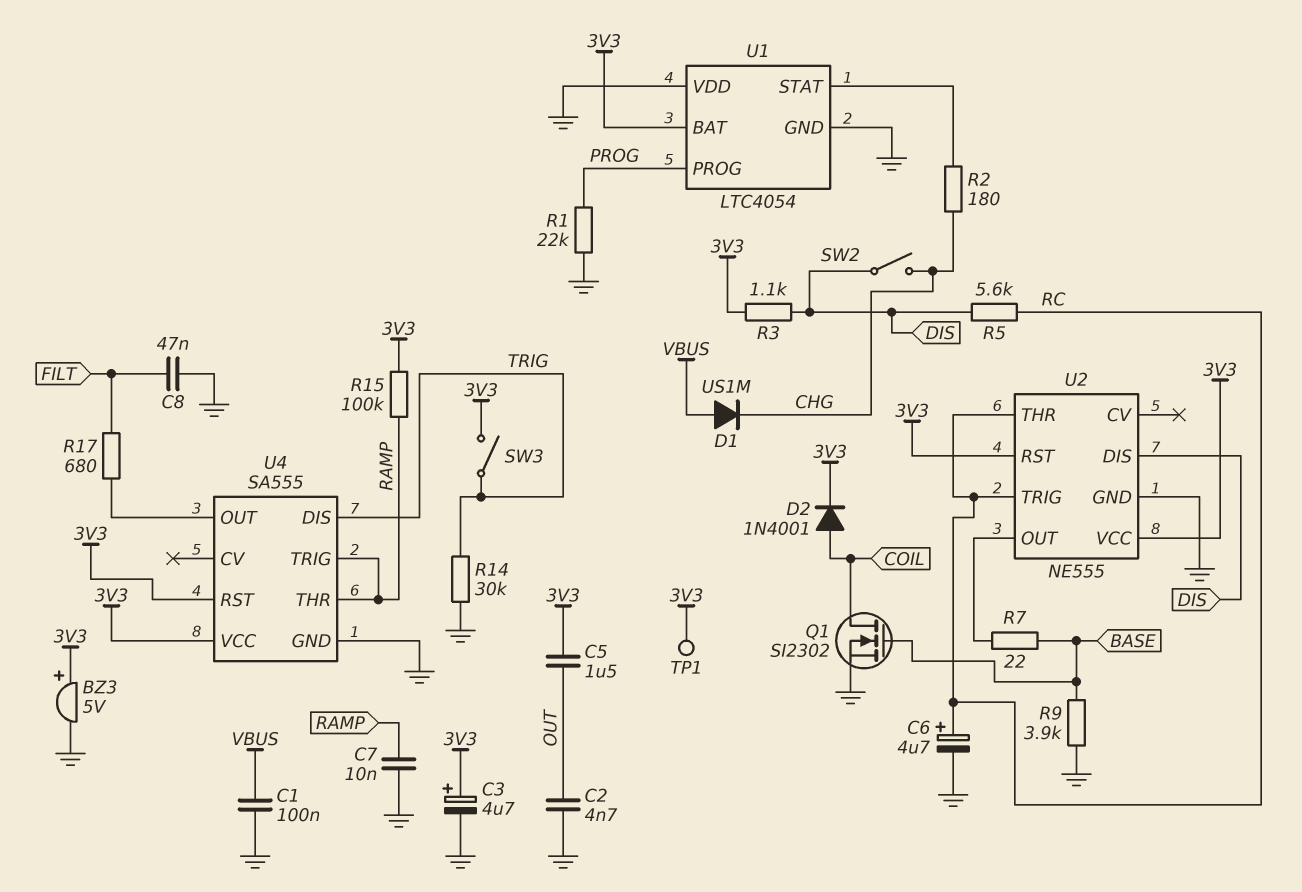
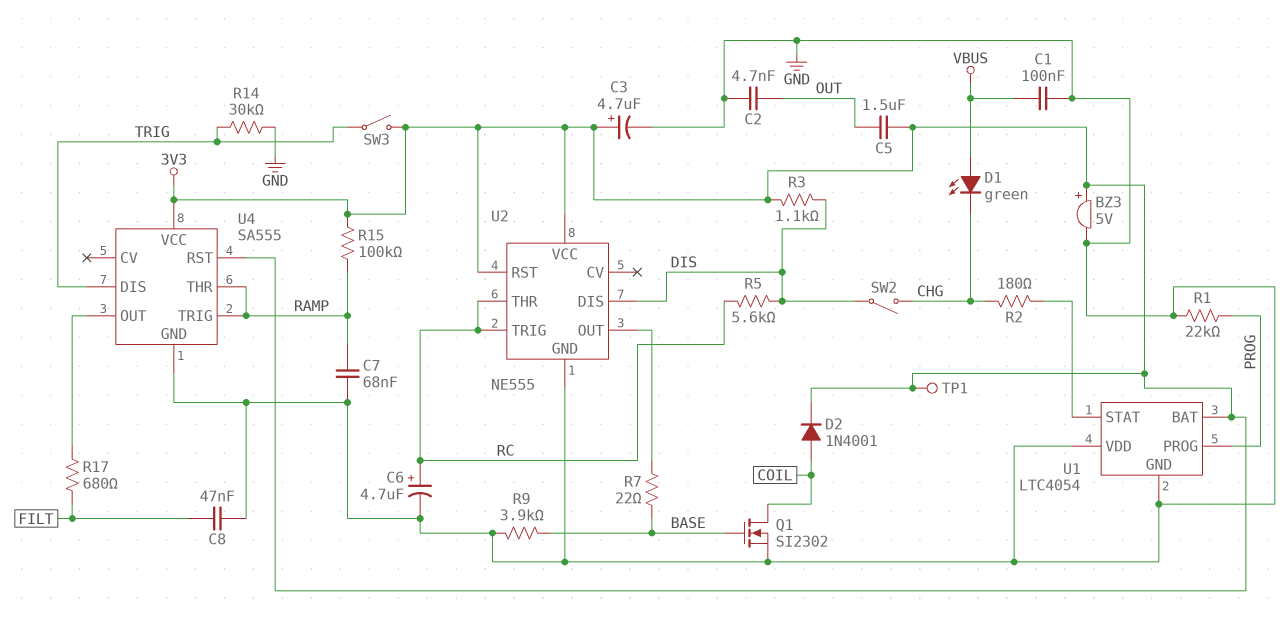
C7: 10nF (GND, RAMP) -> 68nF (GND, RAMP)
D1: diode US1M (A VBUS, K CHG) -> LED green (A VBUS, K CHG)

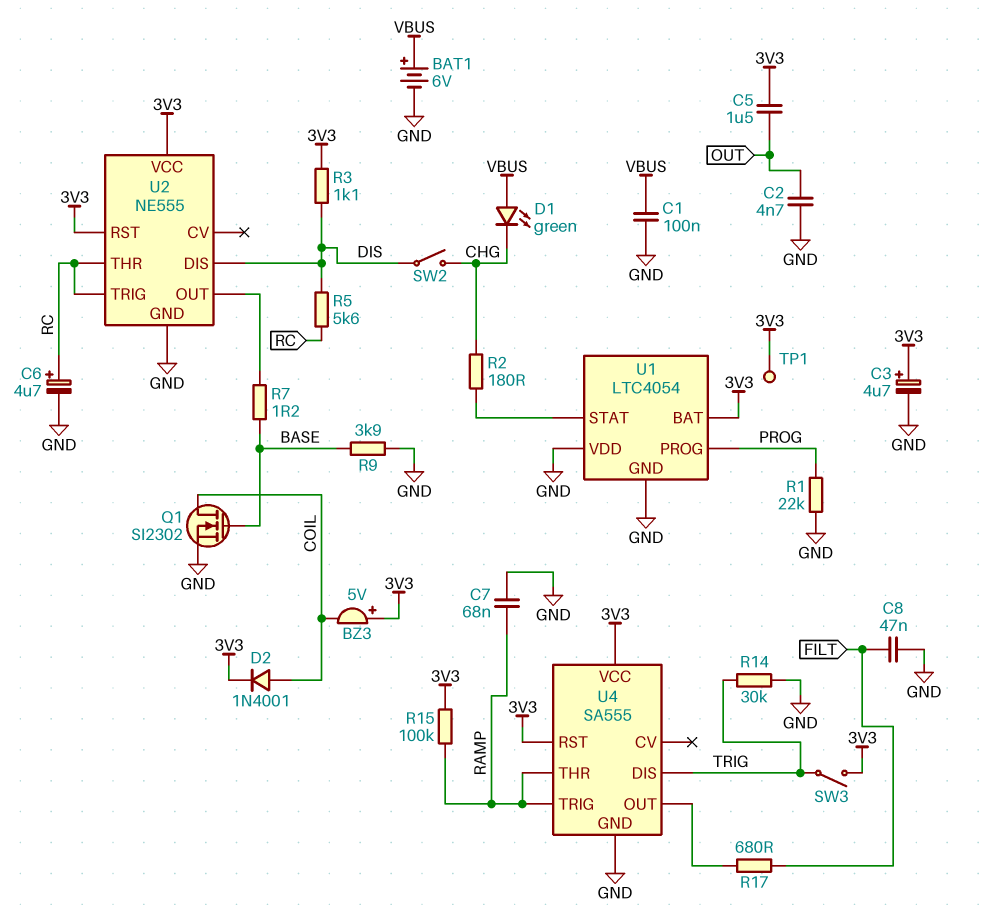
BAT1: none -> 6V (plus VBUS, minus GND)
BZ3: buzzer 5V (plus 3V3, minus GND) -> buzzer 5V (plus 3V3, minus COIL)
R7: 22 (BASE, U2/OUT) -> 1.2 (BASE, U2/OUT)

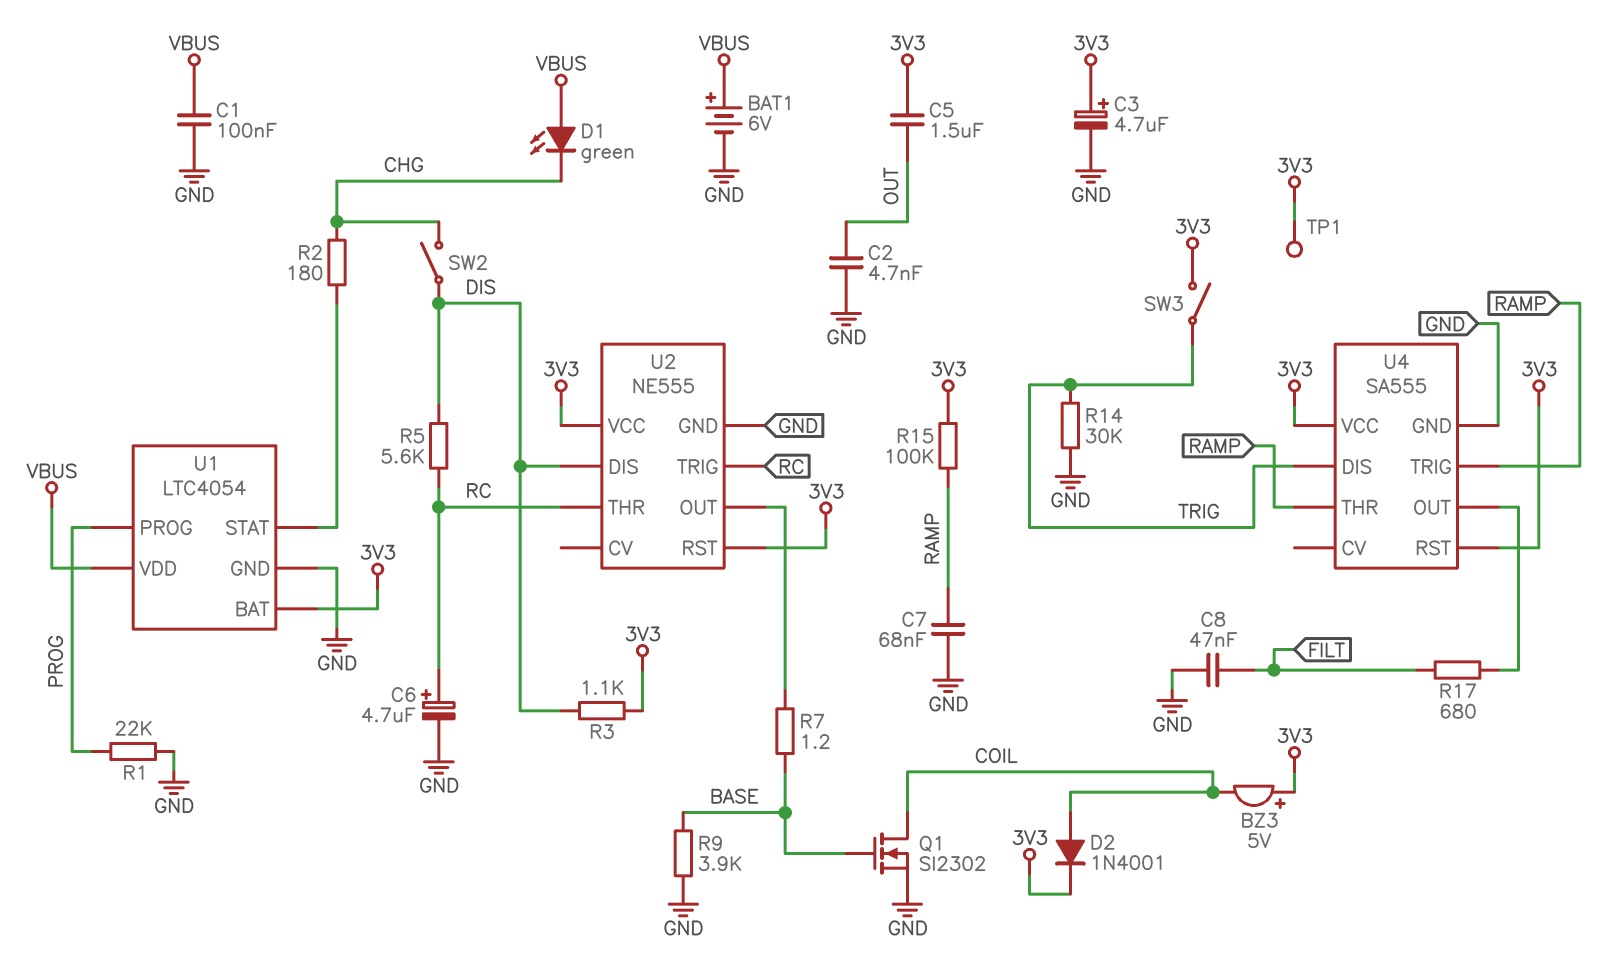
U1 pin VDD: GND -> VBUS

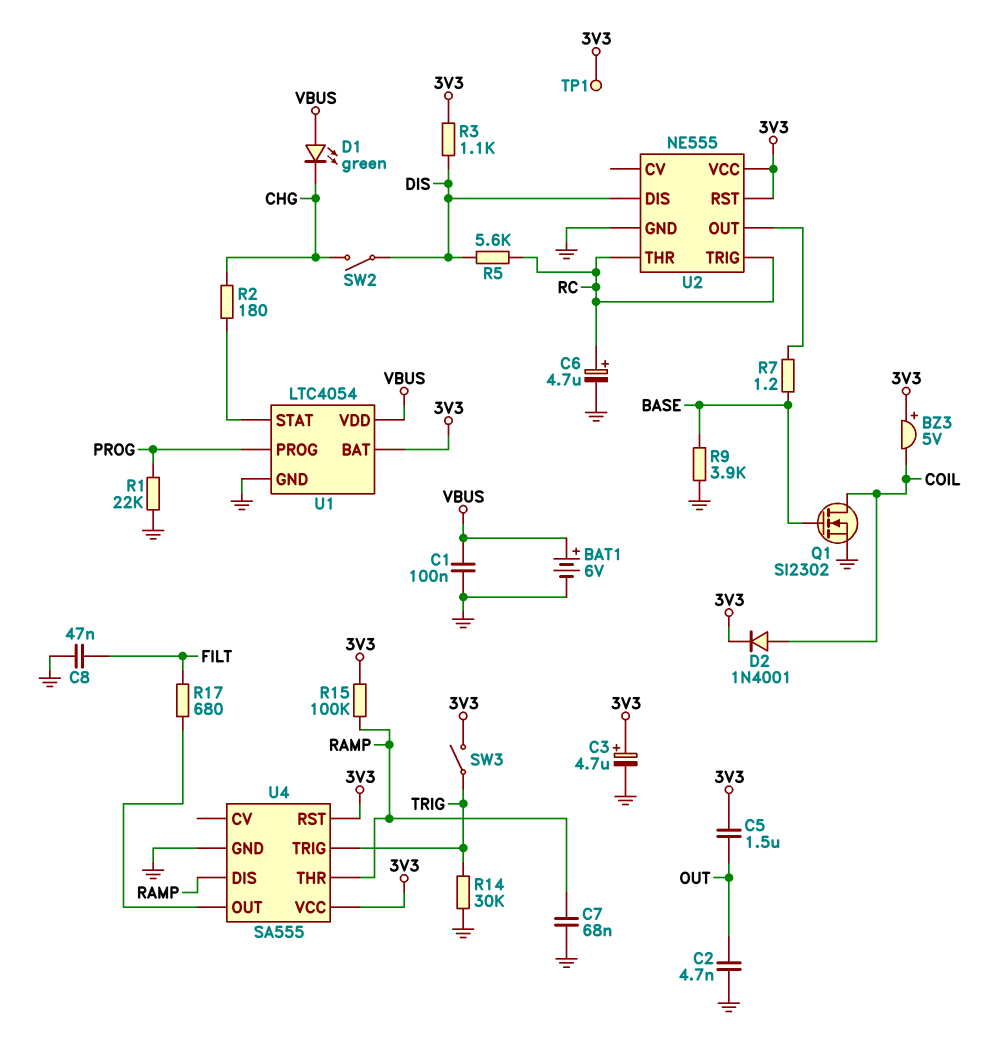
U4 pin DIS: TRIG -> RAMP
U4 pin TRIG: RAMP -> TRIG

